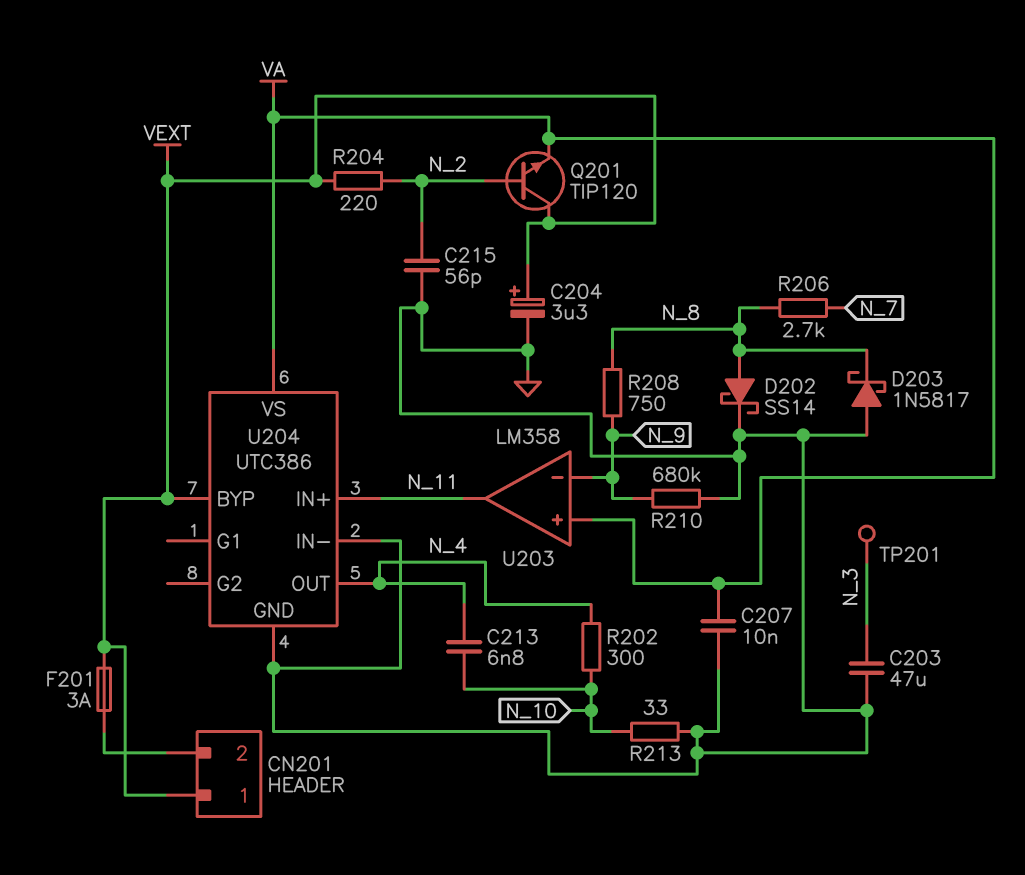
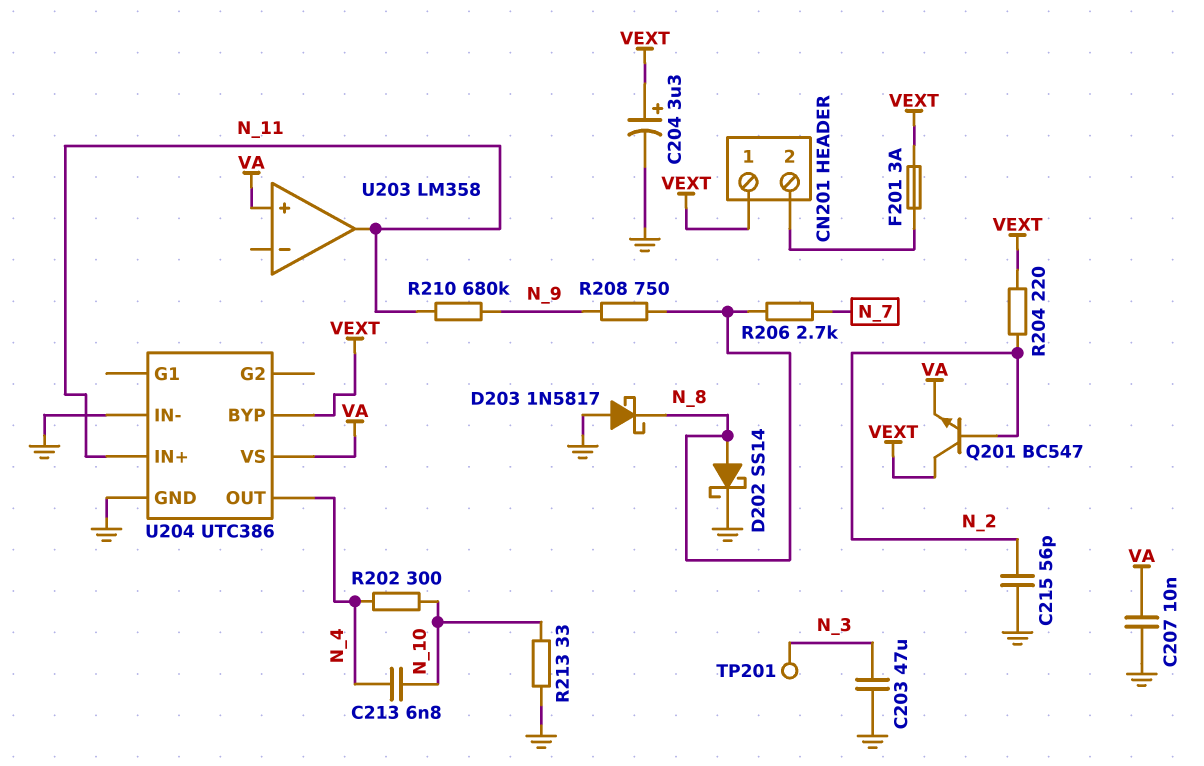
Q201: NPN TIP120 (B N_2, C VEXT, E VA) -> NPN BC547 (B N_2, C VEXT, E VA)
R210: 680k (GND, N_9) -> 680k (N_9, N_11)
U203 pin in-: N_9 -> none

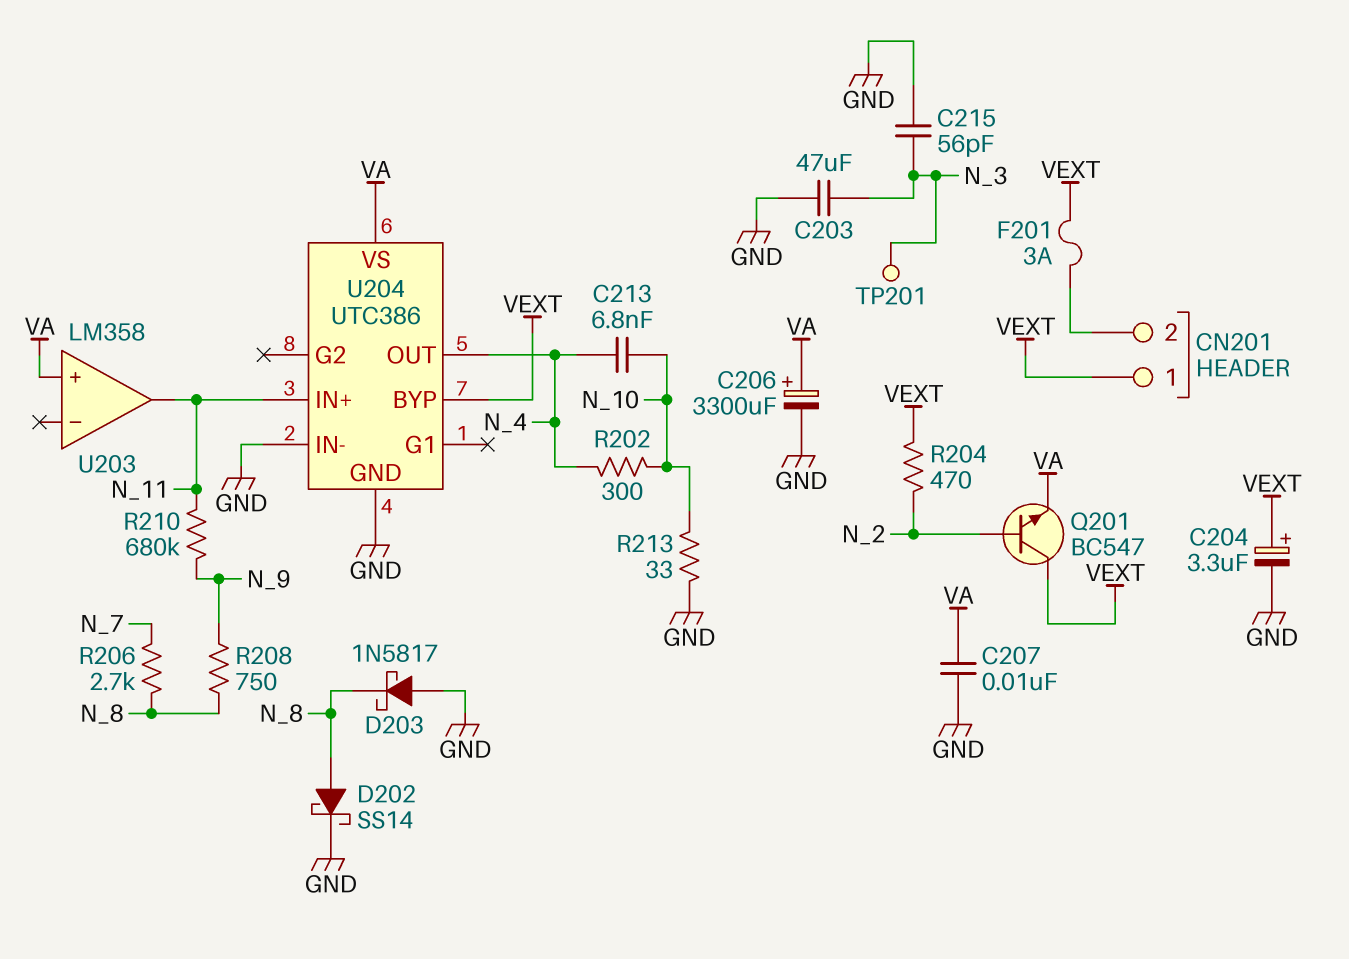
C206: none -> 3300uF (plus VA, minus GND)
C215: 56pF (GND, N_2) -> 56pF (GND, N_3)
R204: 220 (N_2, VEXT) -> 470 (N_2, VEXT)

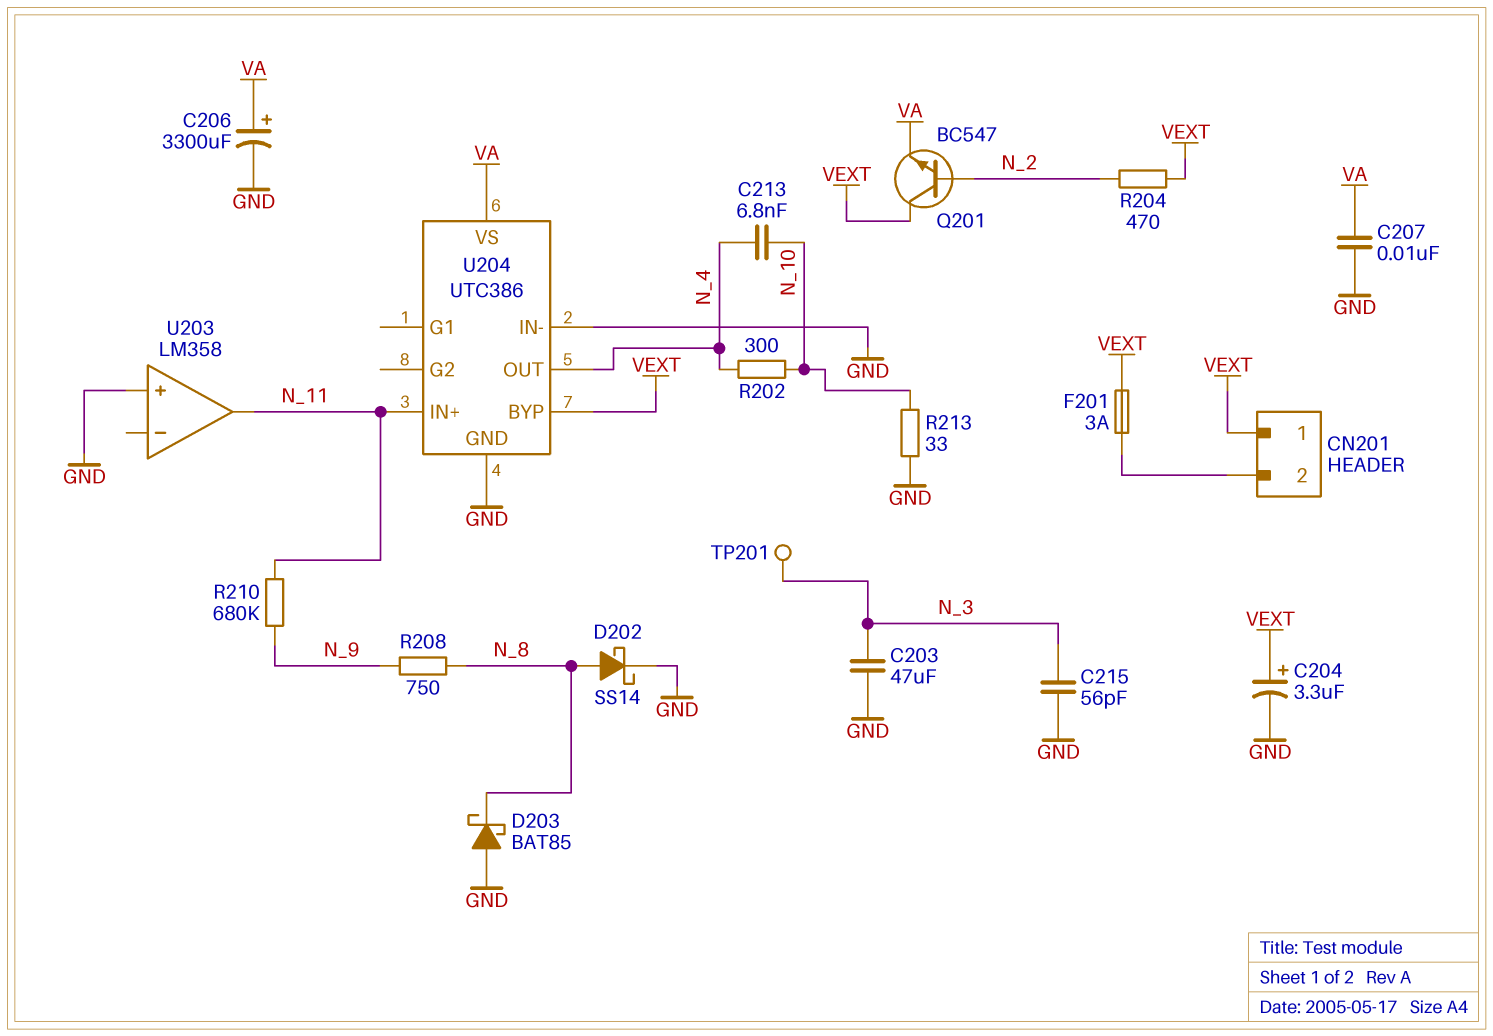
D203: schottky 1N5817 (A GND, K N_8) -> schottky BAT85 (A GND, K N_8)
R206: 2.7k (N_7, N_8) -> none
U203 pin in+: VA -> GND

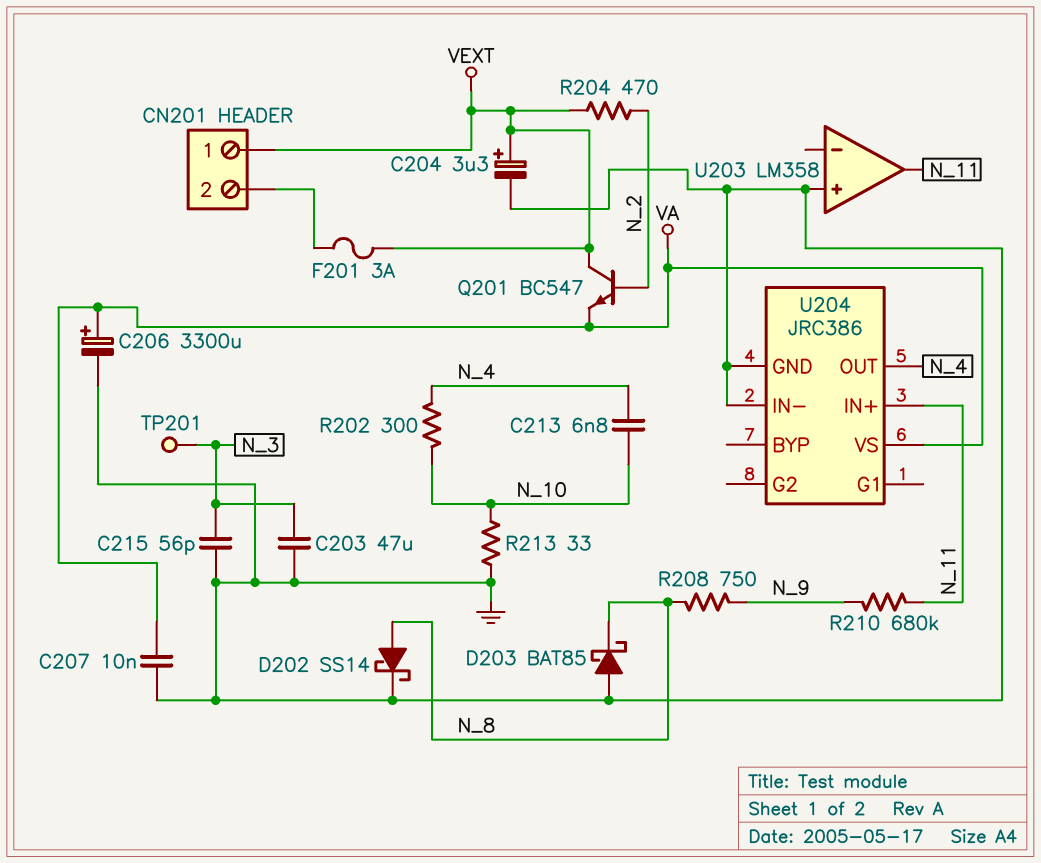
U204: UTC386 -> JRC386
U204 pin BYP: VEXT -> none

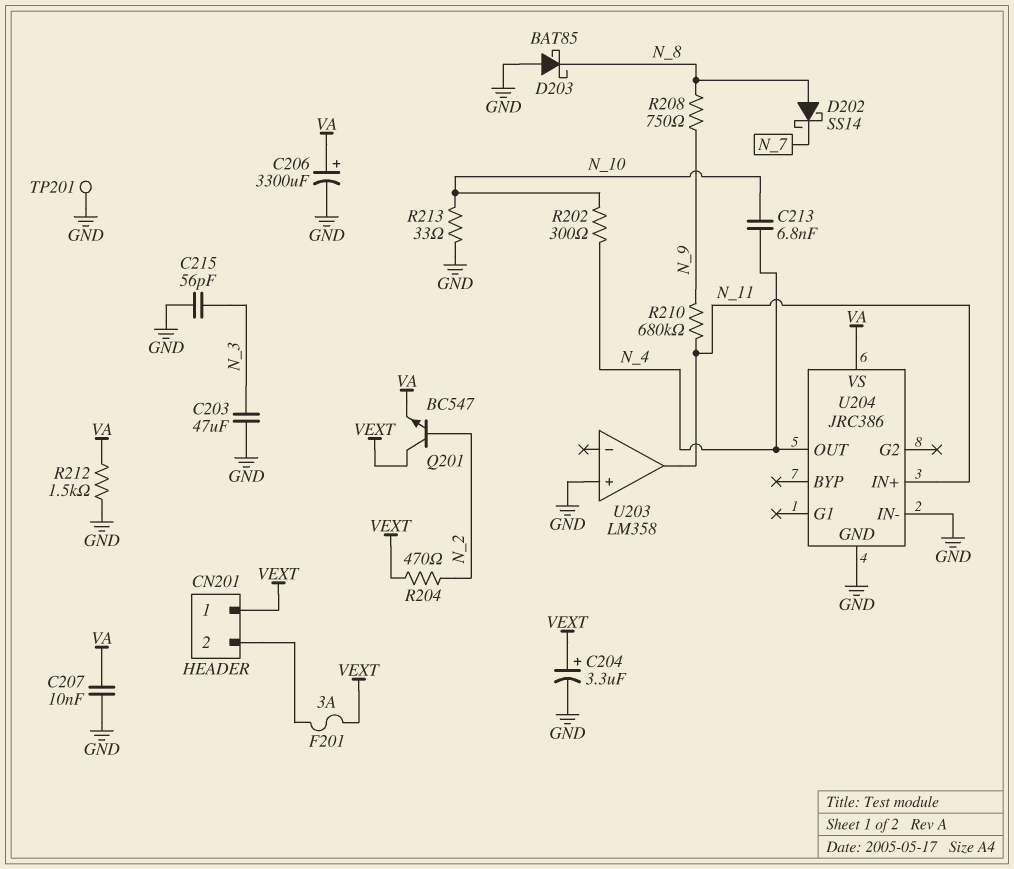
D202: schottky SS14 (A N_8, K GND) -> schottky SS14 (A N_8, K N_7)
R212: none -> 1.5k (GND, VA)
TP201: test point (N_3) -> test point (GND)

